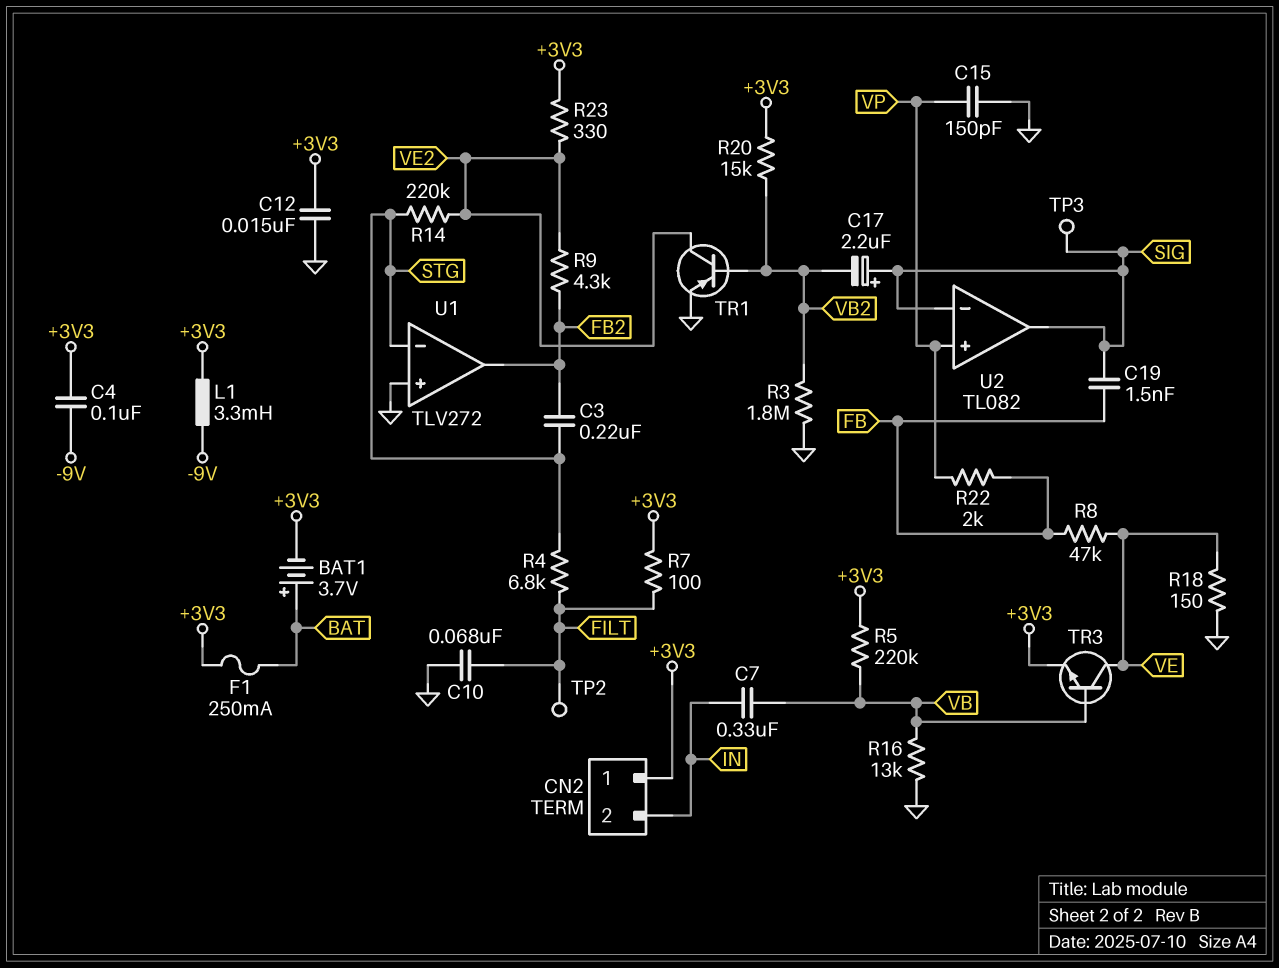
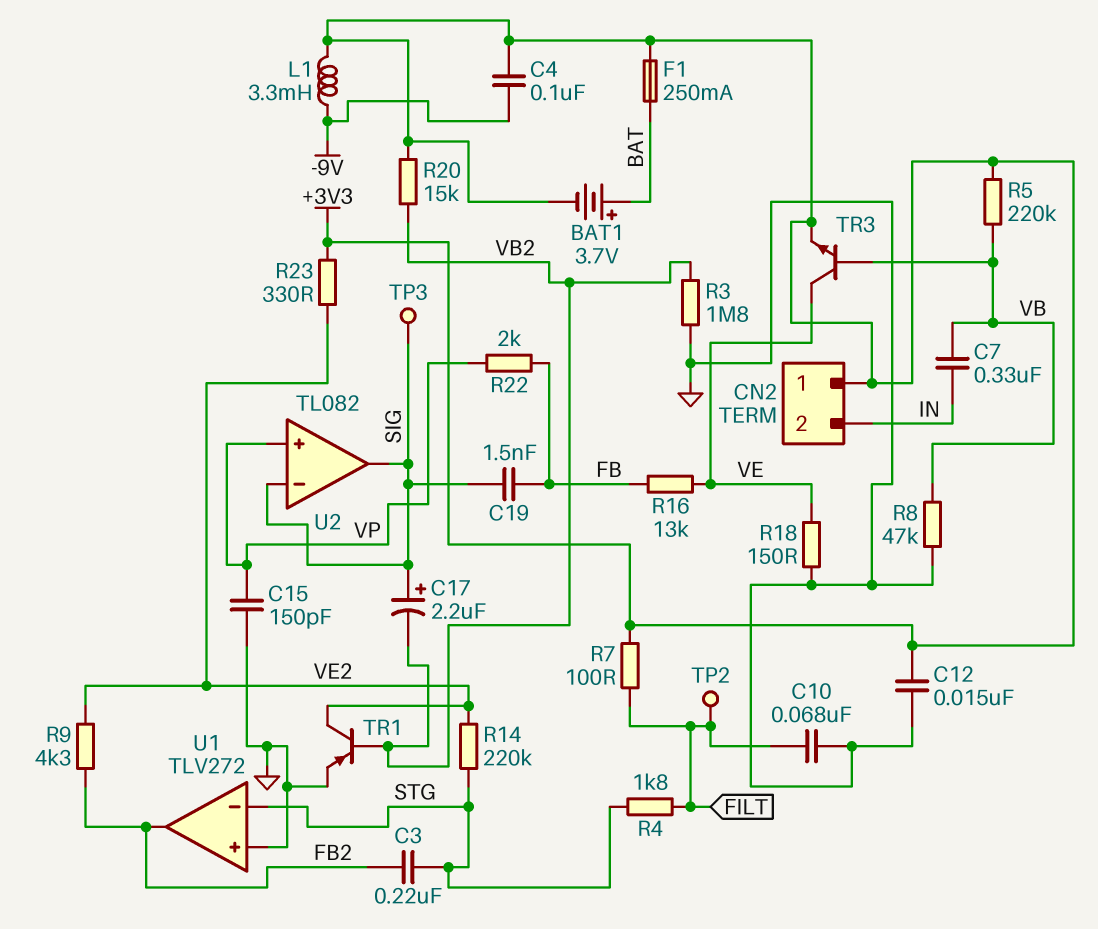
R4: 6.8k (FILT, STG) -> 1.8k (FILT, STG)
R8: 47k (FB, VE) -> 47k (GND, VB)
R16: 13k (GND, VB) -> 13k (FB, VE)

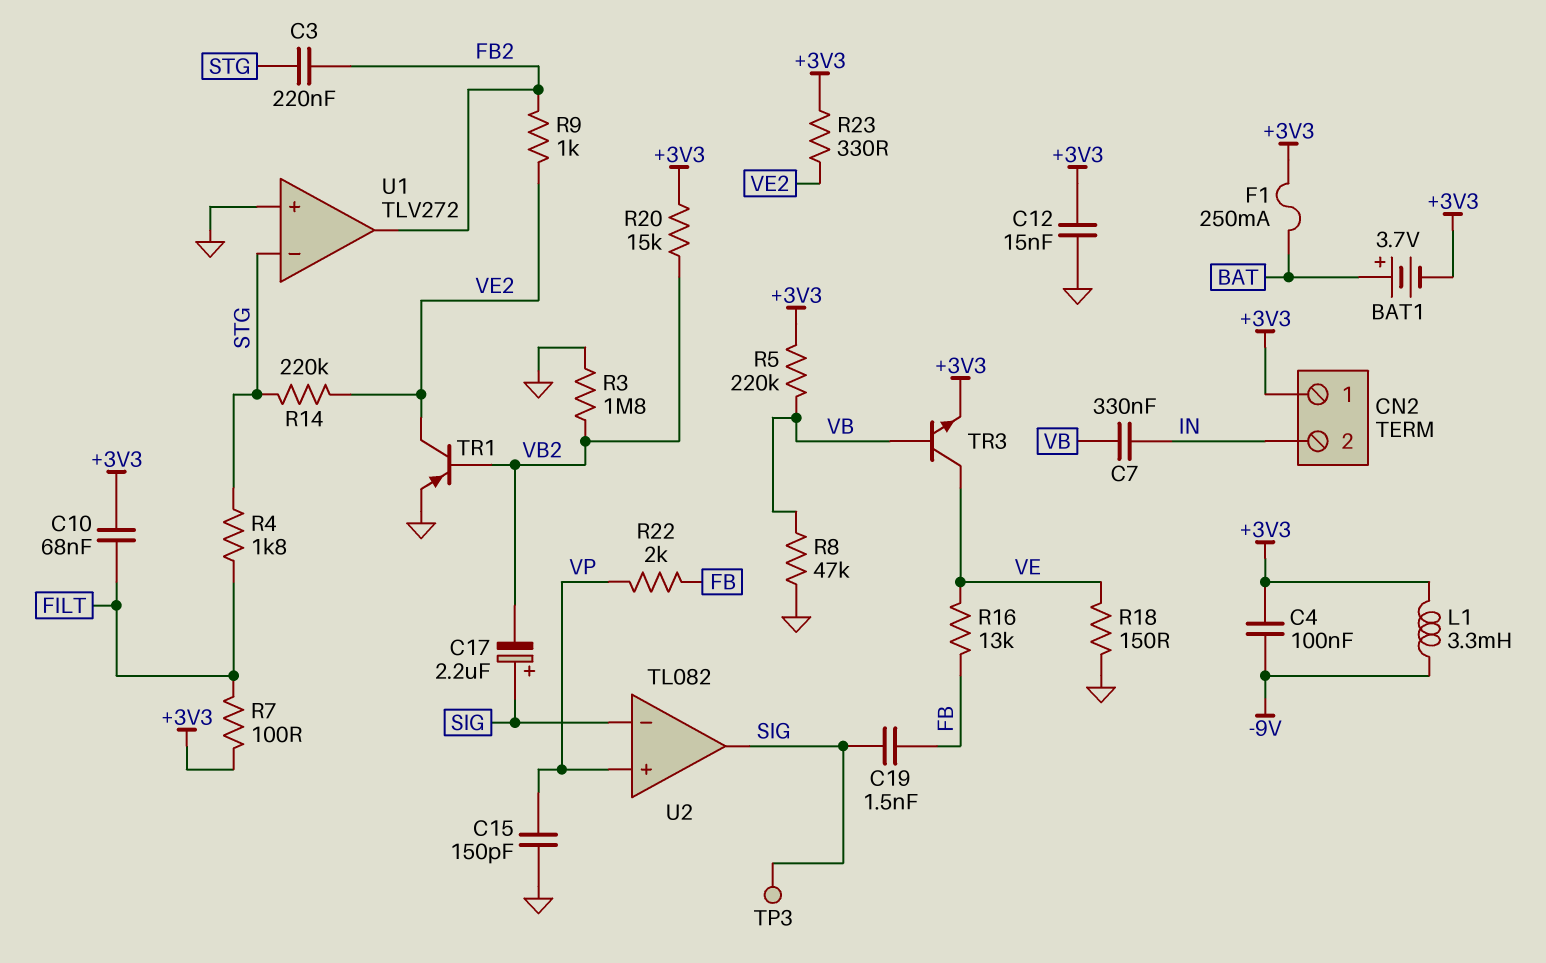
C10: 68nF (FILT, GND) -> 68nF (+3V3, FILT)
R9: 4.3k (FB2, VE2) -> 1k (FB2, VE2)
TP2: test point (FILT) -> none

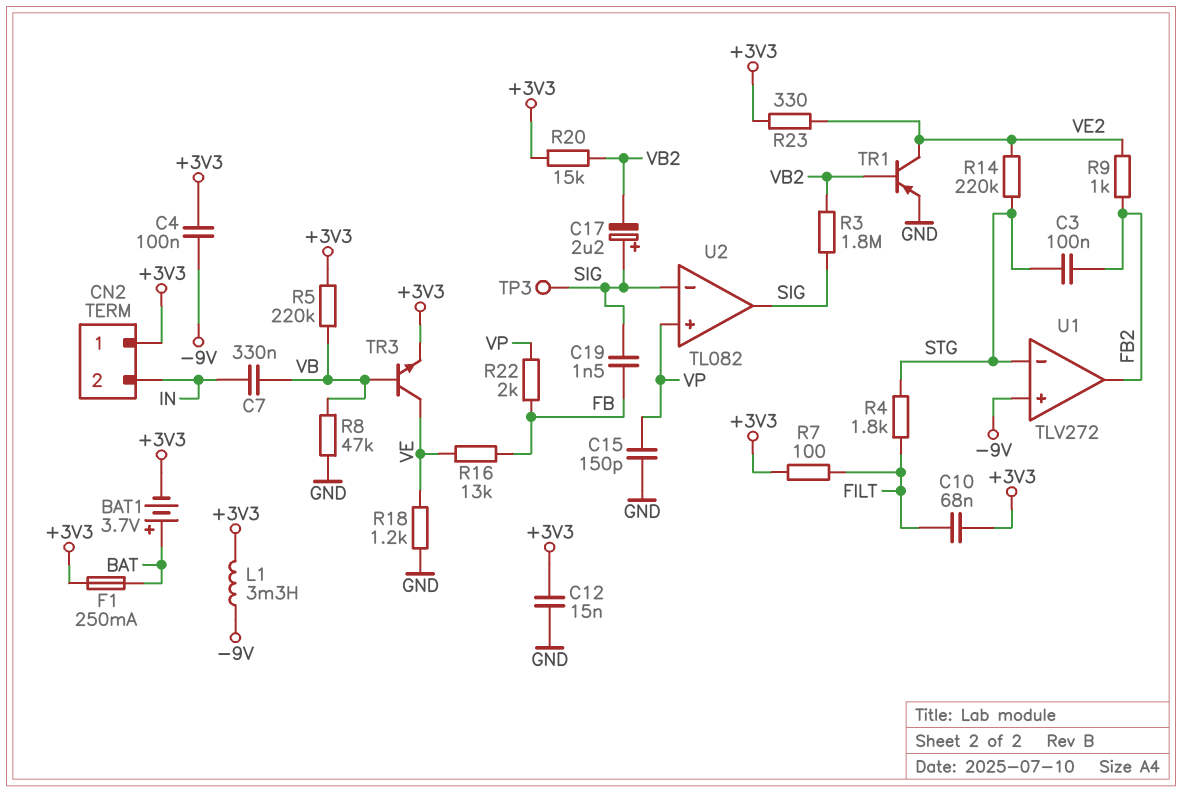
C3: 220nF (FB2, STG) -> 100nF (FB2, STG)
R3: 1.8M (GND, VB2) -> 1.8M (SIG, VB2)
R18: 150 (GND, VE) -> 1.2k (GND, VE)
U1 pin in+: GND -> -9V

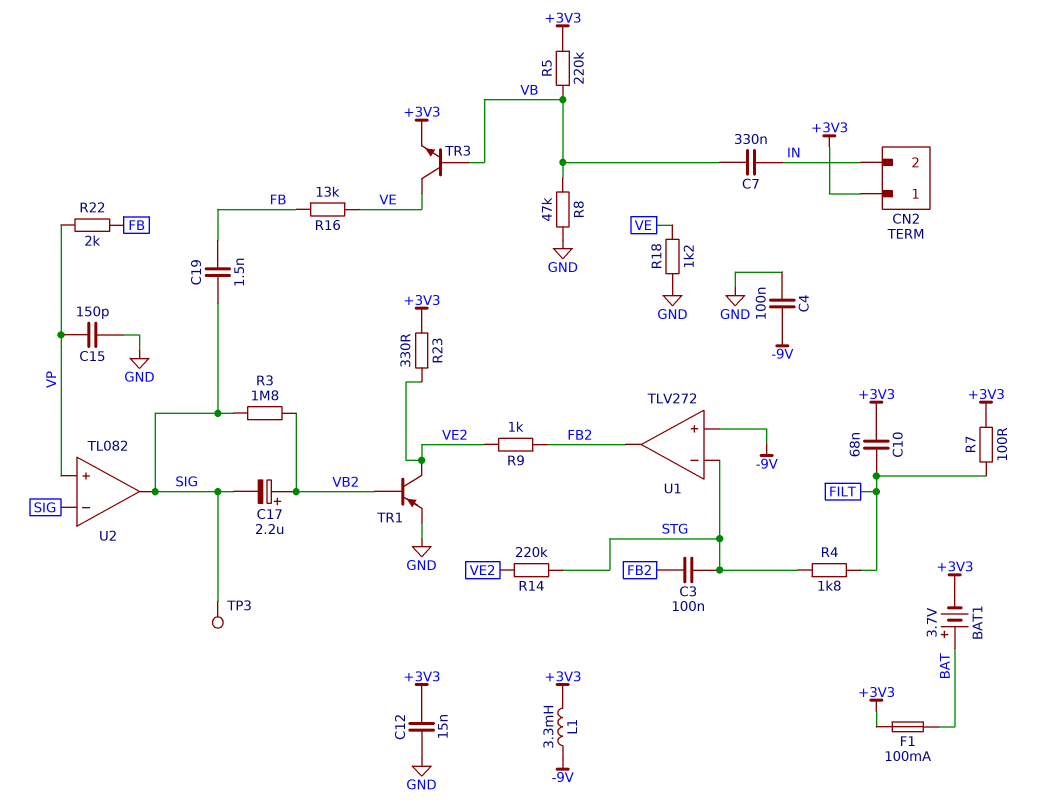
C4: 100nF (+3V3, -9V) -> 100nF (-9V, GND)
C17: 2.2uF (plus SIG, minus VB2) -> 2.2uF (plus VB2, minus SIG)
F1: 250mA (+3V3, BAT) -> 100mA (+3V3, BAT)
R20: 15k (+3V3, VB2) -> none

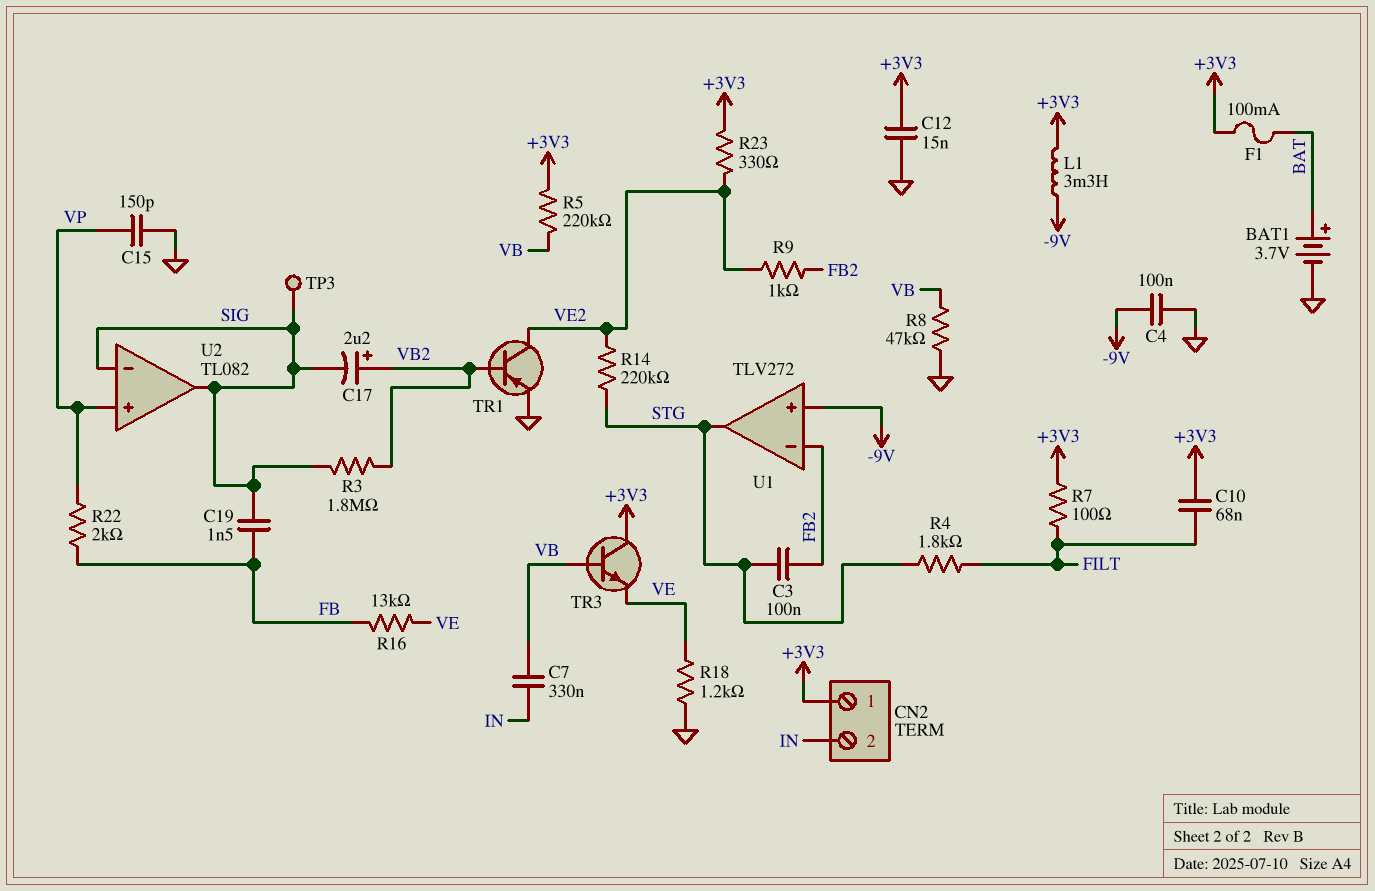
BAT1: 3.7V (plus BAT, minus +3V3) -> 3.7V (plus BAT, minus GND)
TR3: NPN (B VB, C VE, E +3V3) -> NPN (B VB, C +3V3, E VE)
U1 pin in-: STG -> FB2
U1 pin out: FB2 -> STG

